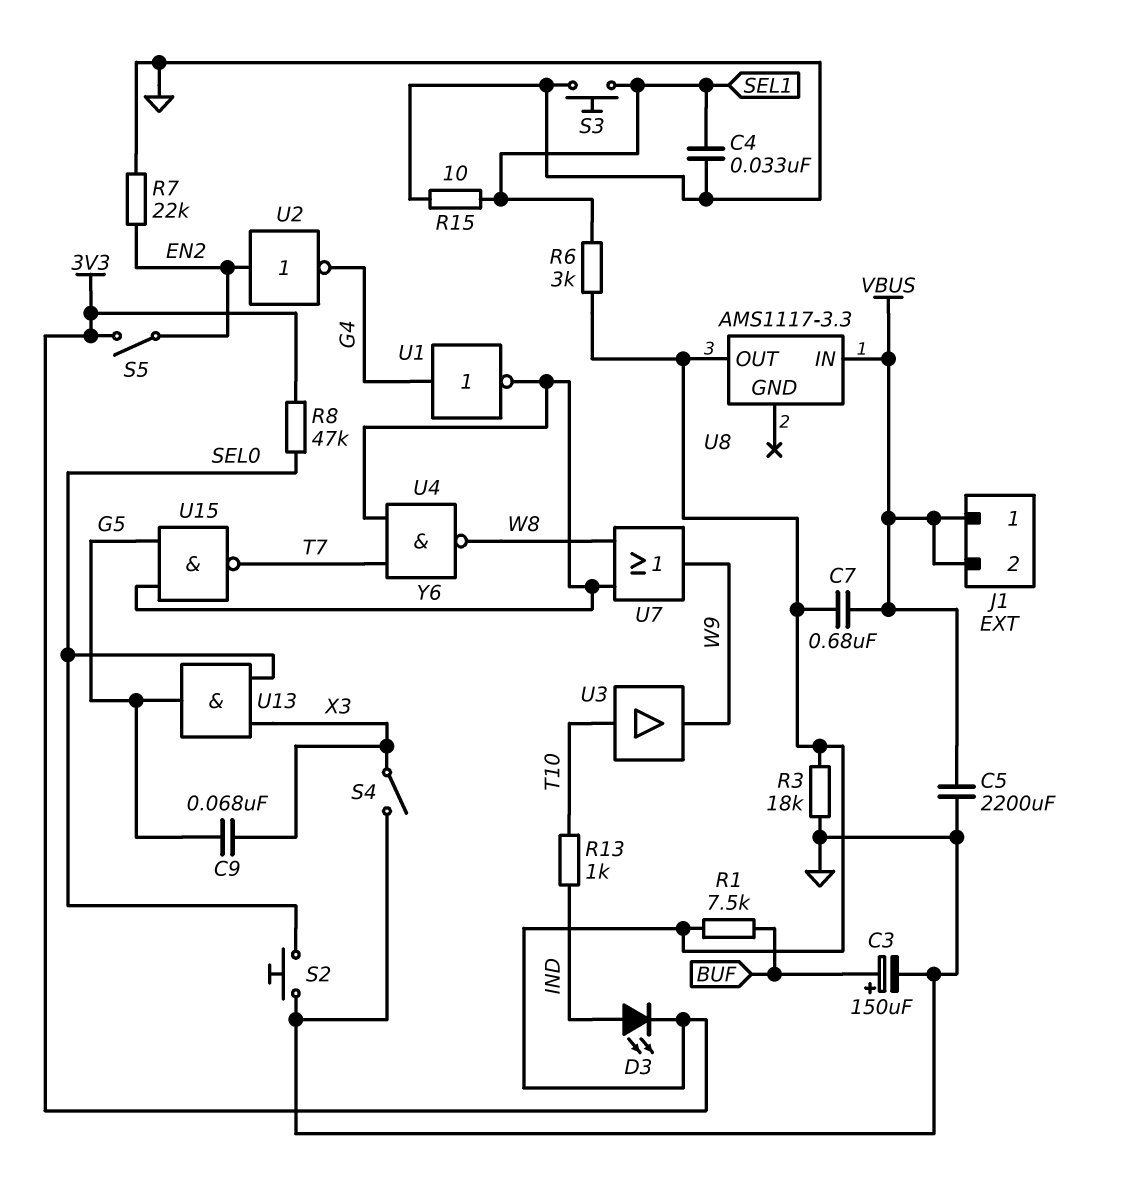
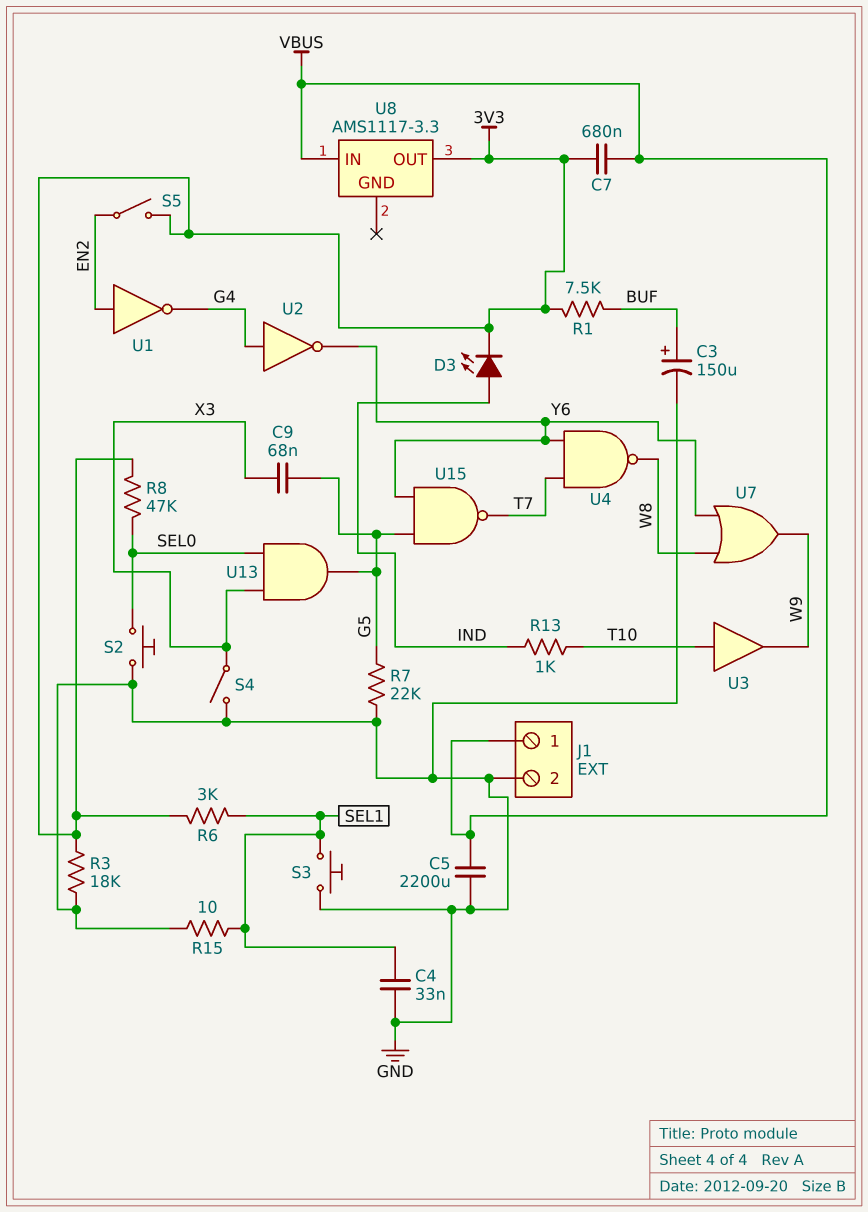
J1 pin 2: VBUS -> GND
R7: 22k (EN2, GND) -> 22k (G5, GND)
U1: NOT (in G4, out Y6) -> NOT (in EN2, out G4)
U2: NOT (in EN2, out G4) -> NOT (in G4, out Y6)

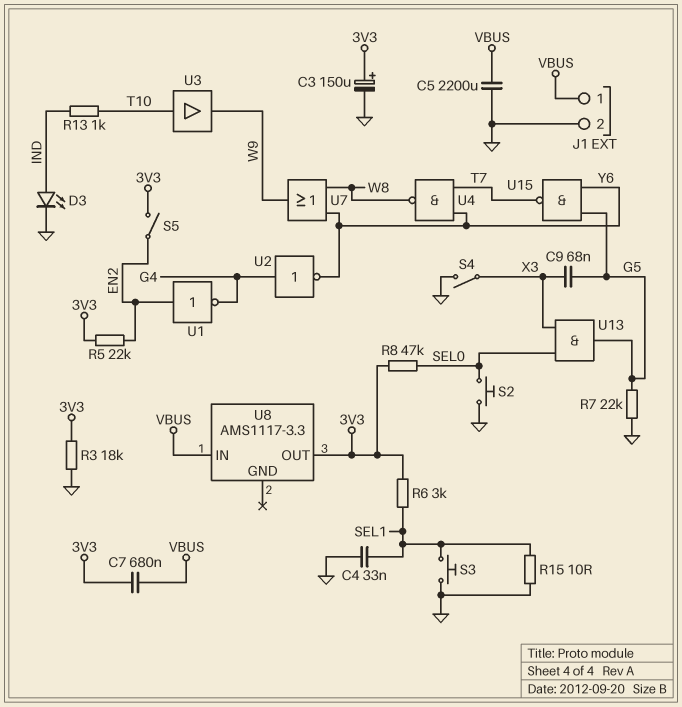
C3: 150uF (plus BUF, minus GND) -> 150uF (plus 3V3, minus GND)
D3: LED (A IND, K 3V3) -> LED (A IND, K GND)
R1: 7.5k (3V3, BUF) -> none
R5: none -> 22k (3V3, EN2)

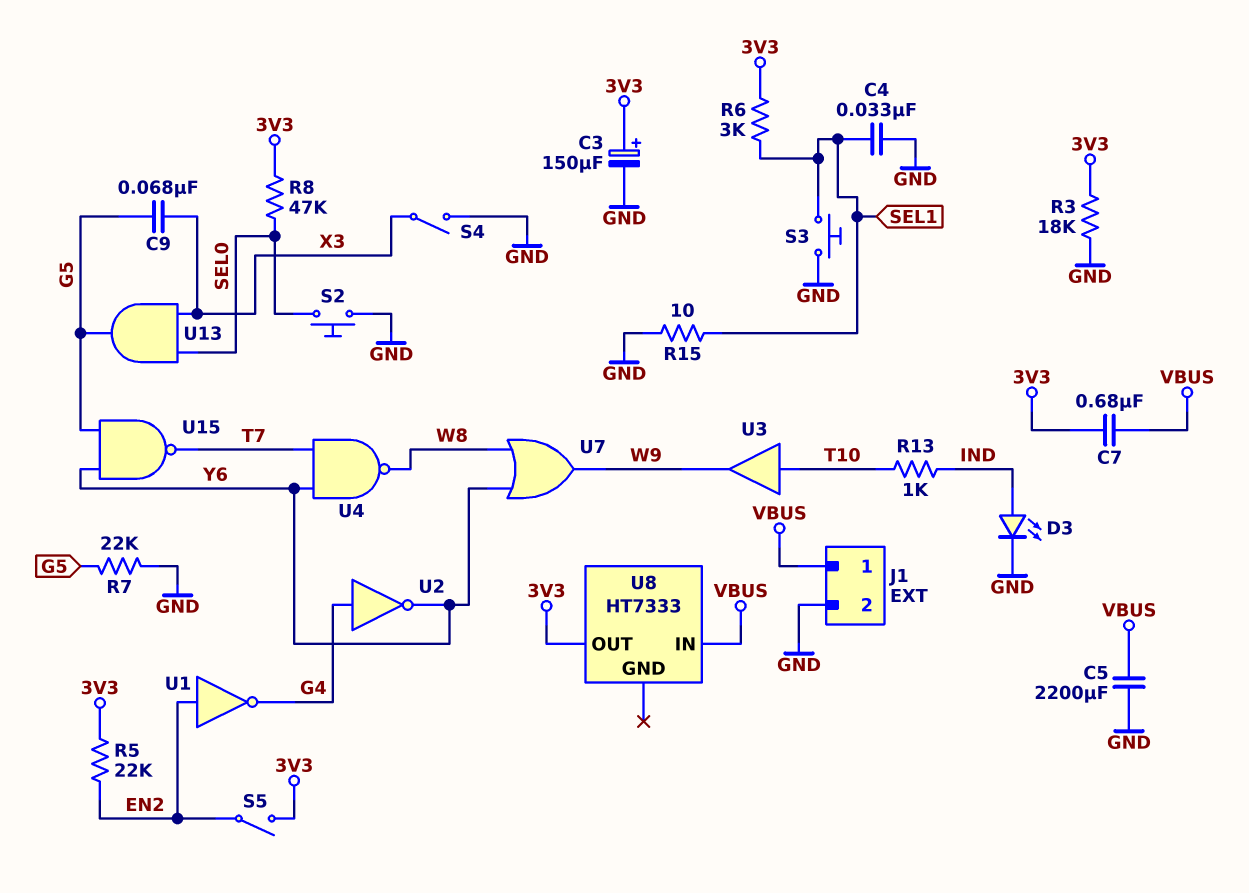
U8: AMS1117-3.3 -> HT7333

